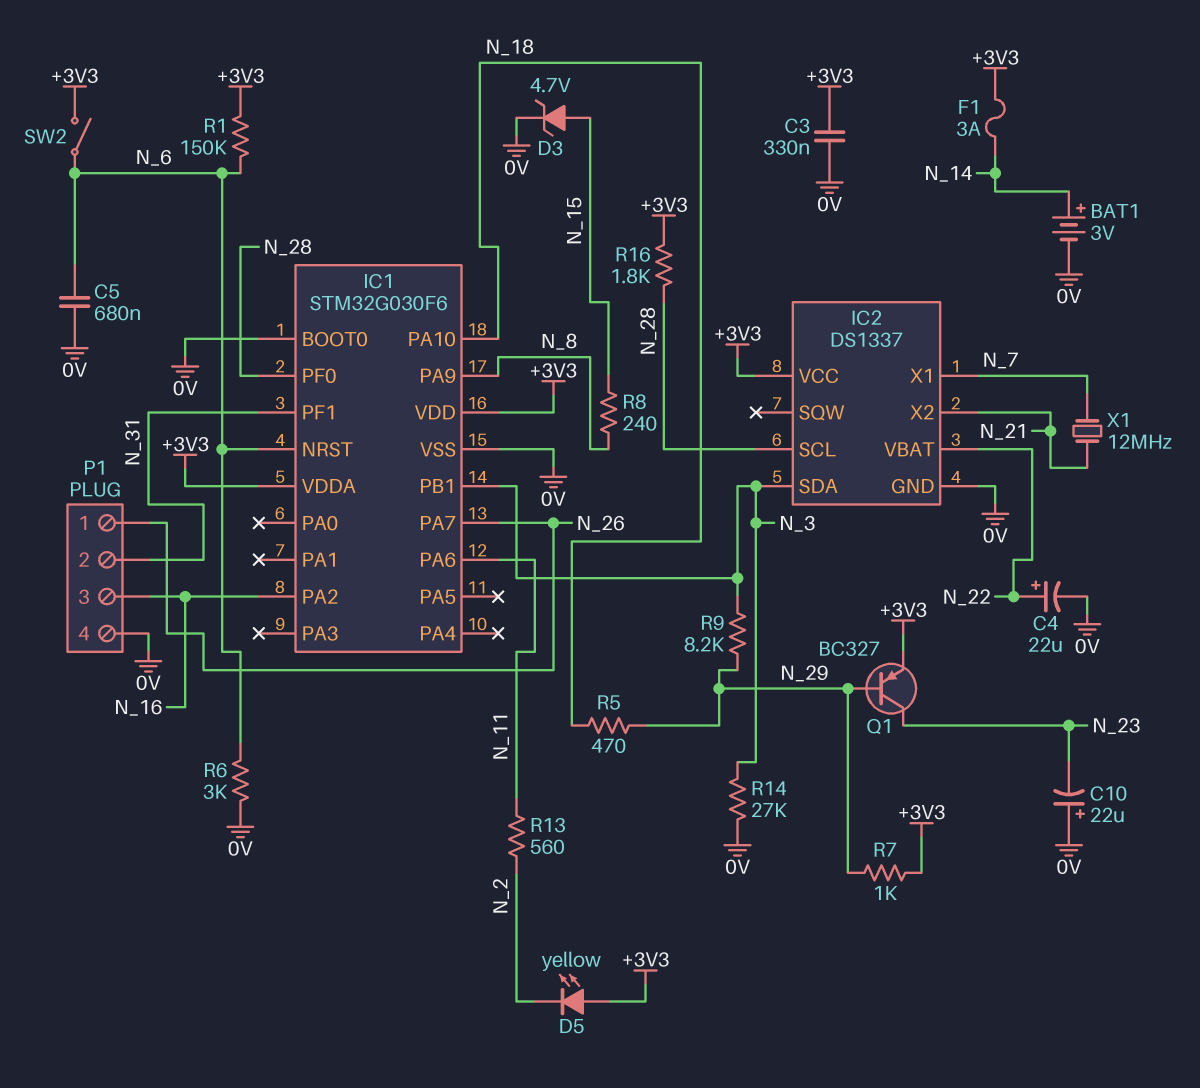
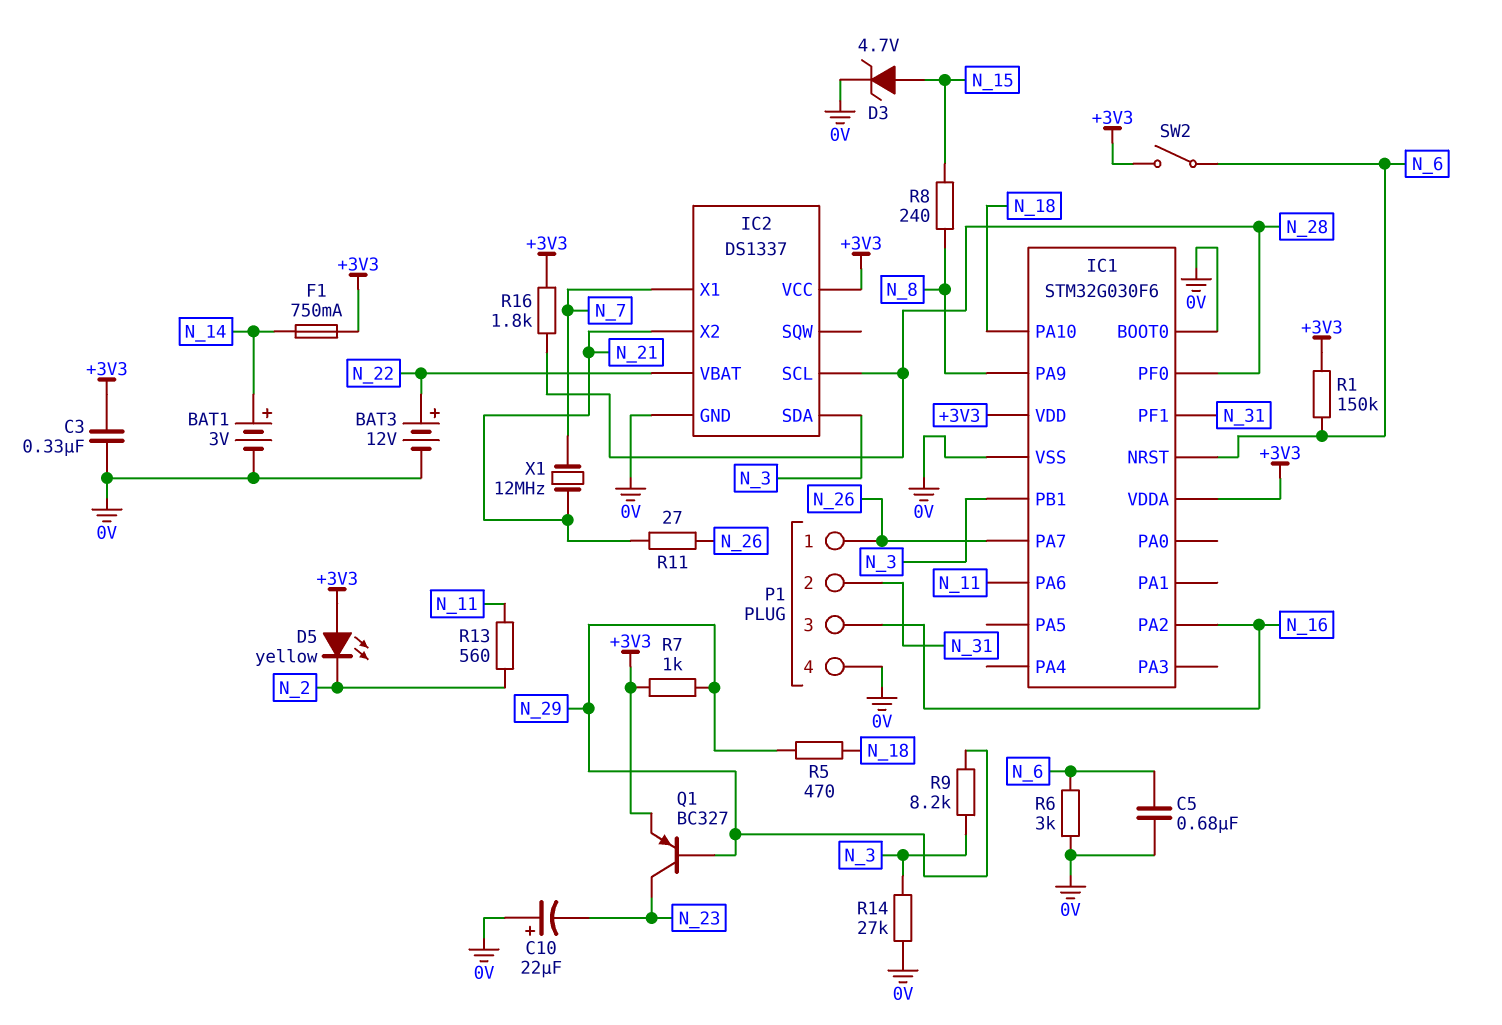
BAT3: none -> 12V (plus N_22, minus 0V)
C4: 22uF (plus N_22, minus 0V) -> none
F1: 3A (+3V3, N_14) -> 750mA (+3V3, N_14)
R11: none -> 27 (N_21, N_26)

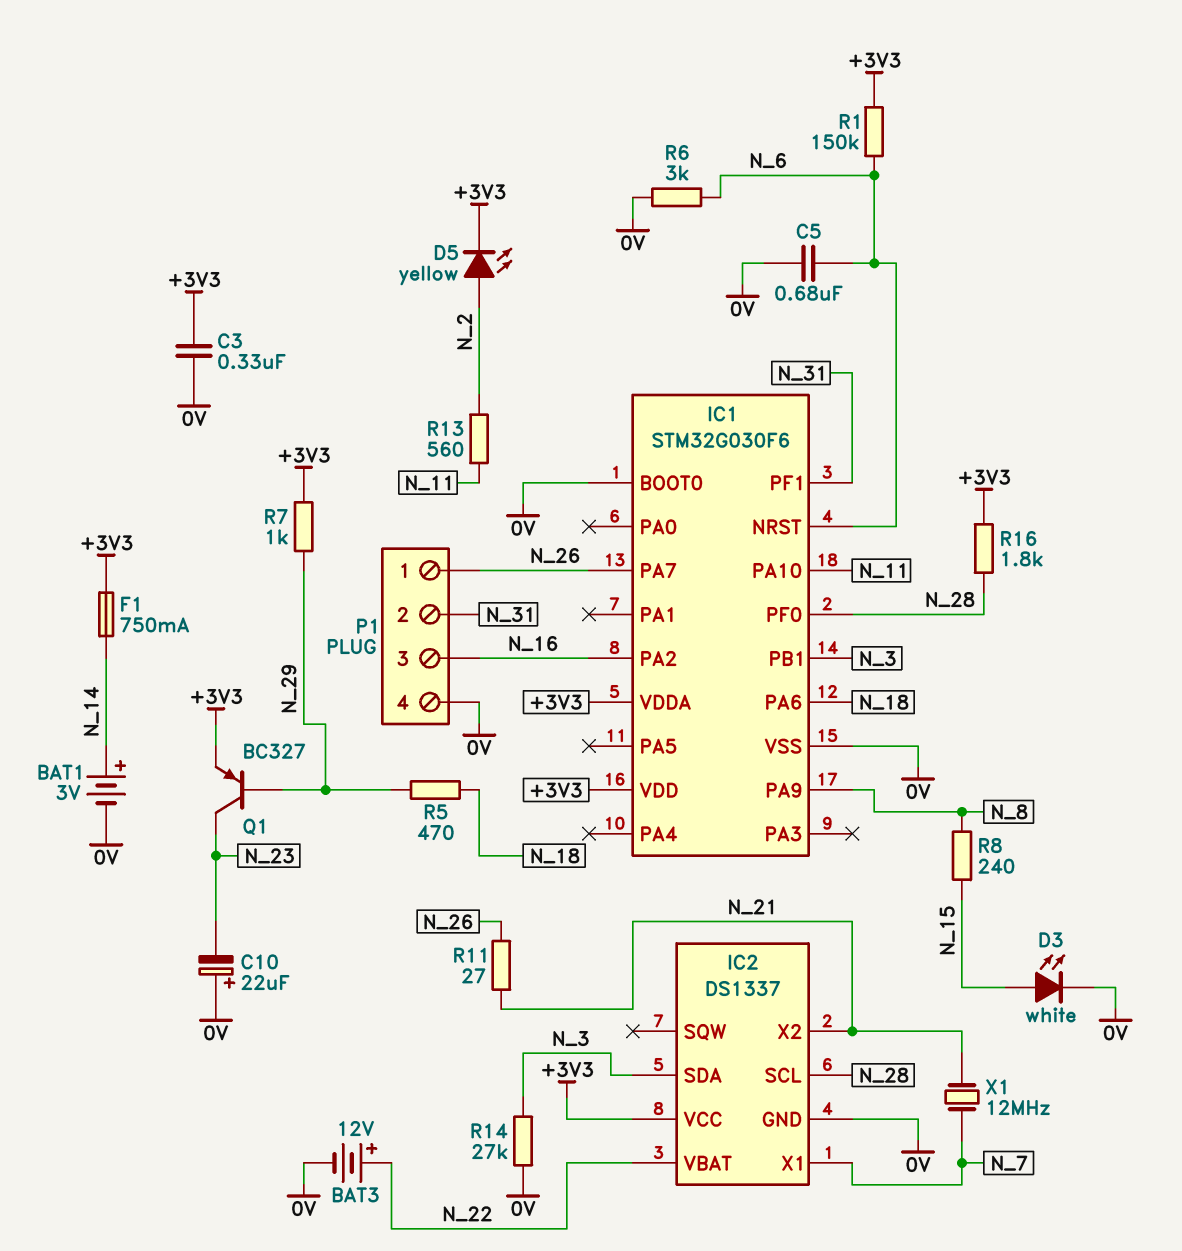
D3: zener 4.7V (A N_15, K 0V) -> LED white (A N_15, K 0V)
D5: LED yellow (A +3V3, K N_2) -> LED yellow (A N_2, K +3V3)
IC1 pin PA6: N_11 -> N_18
IC1 pin PA10: N_18 -> N_11
R9: 8.2k (N_3, N_29) -> none
SW2: switch (+3V3, N_6) -> none

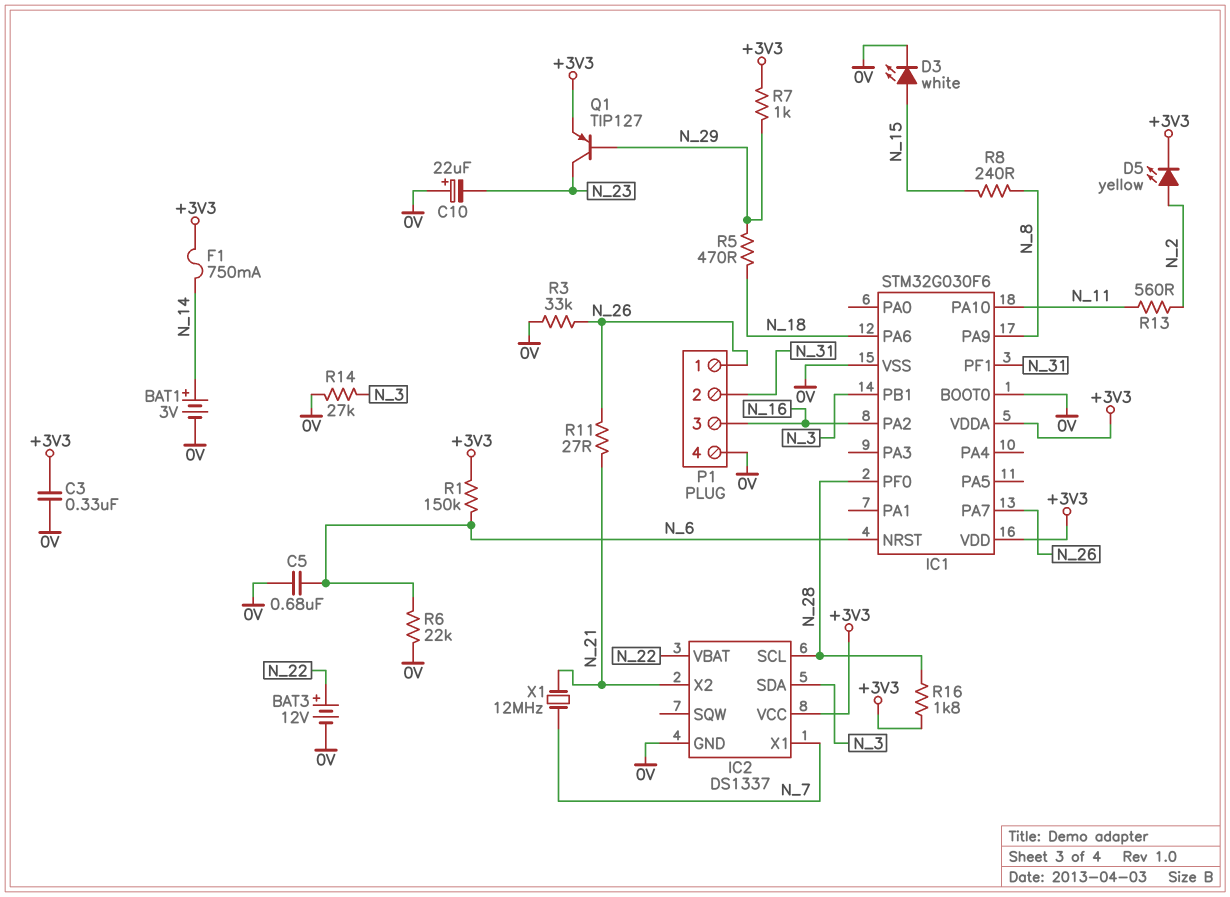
Q1: PNP BC327 (B N_29, C N_23, E +3V3) -> PNP TIP127 (B N_29, C N_23, E +3V3)
R3: none -> 33k (0V, N_26)
R6: 3k (0V, N_6) -> 22k (0V, N_6)

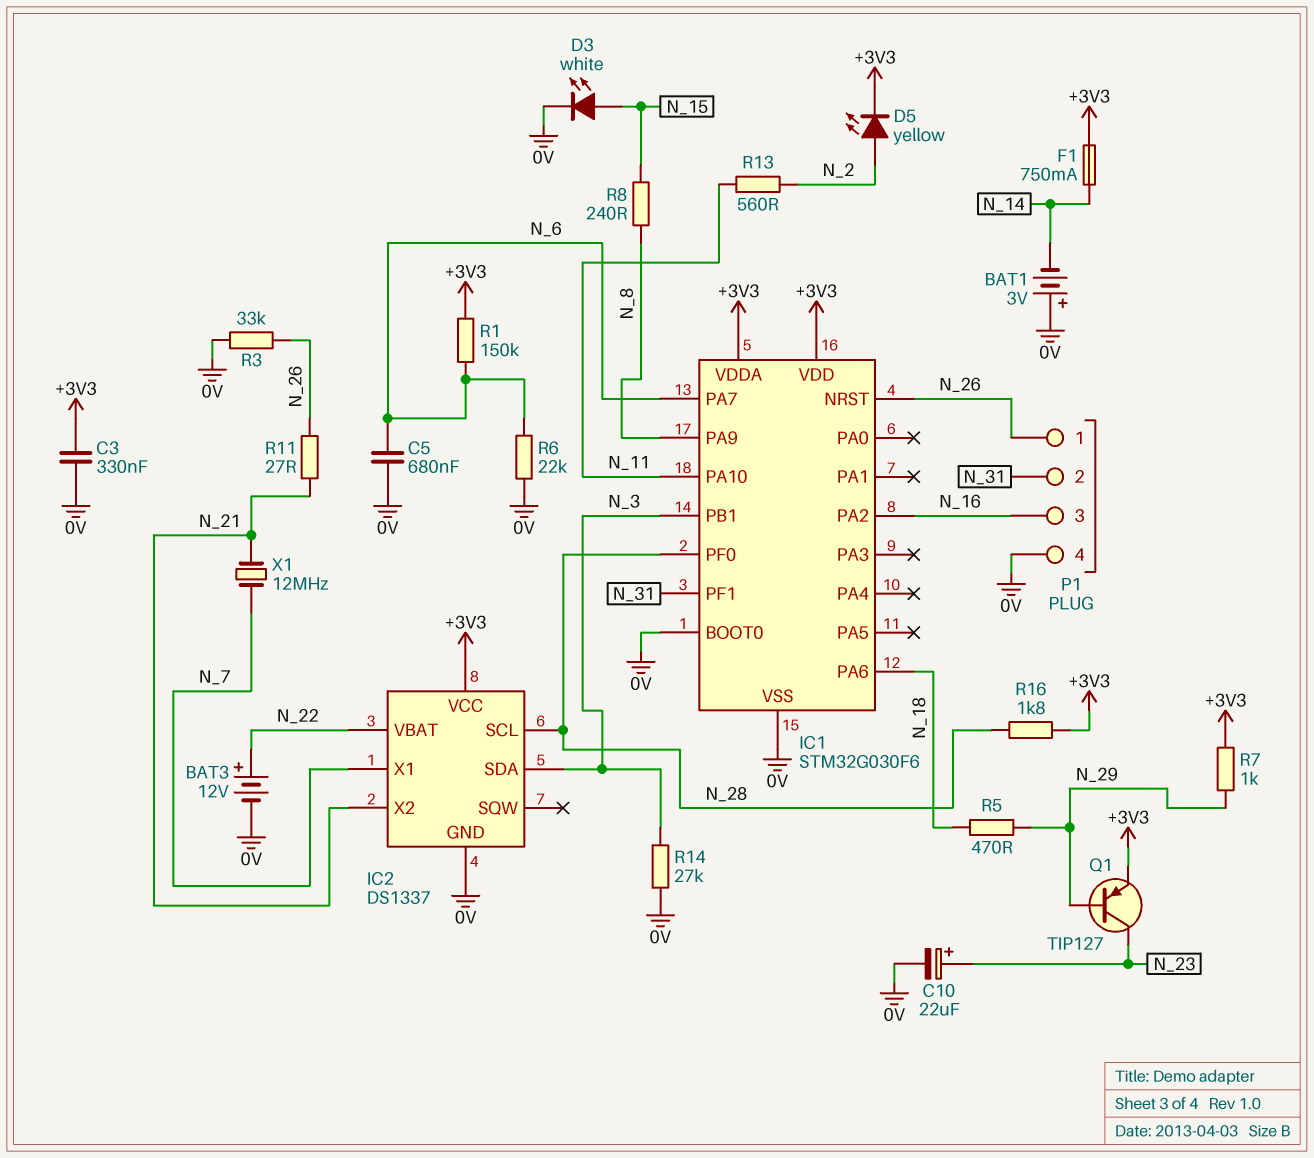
BAT1: 3V (plus N_14, minus 0V) -> 3V (plus 0V, minus N_14)
C10: 22uF (plus 0V, minus N_23) -> 22uF (plus N_23, minus 0V)
IC1 pin NRST: N_6 -> N_26
IC1 pin PA7: N_26 -> N_6

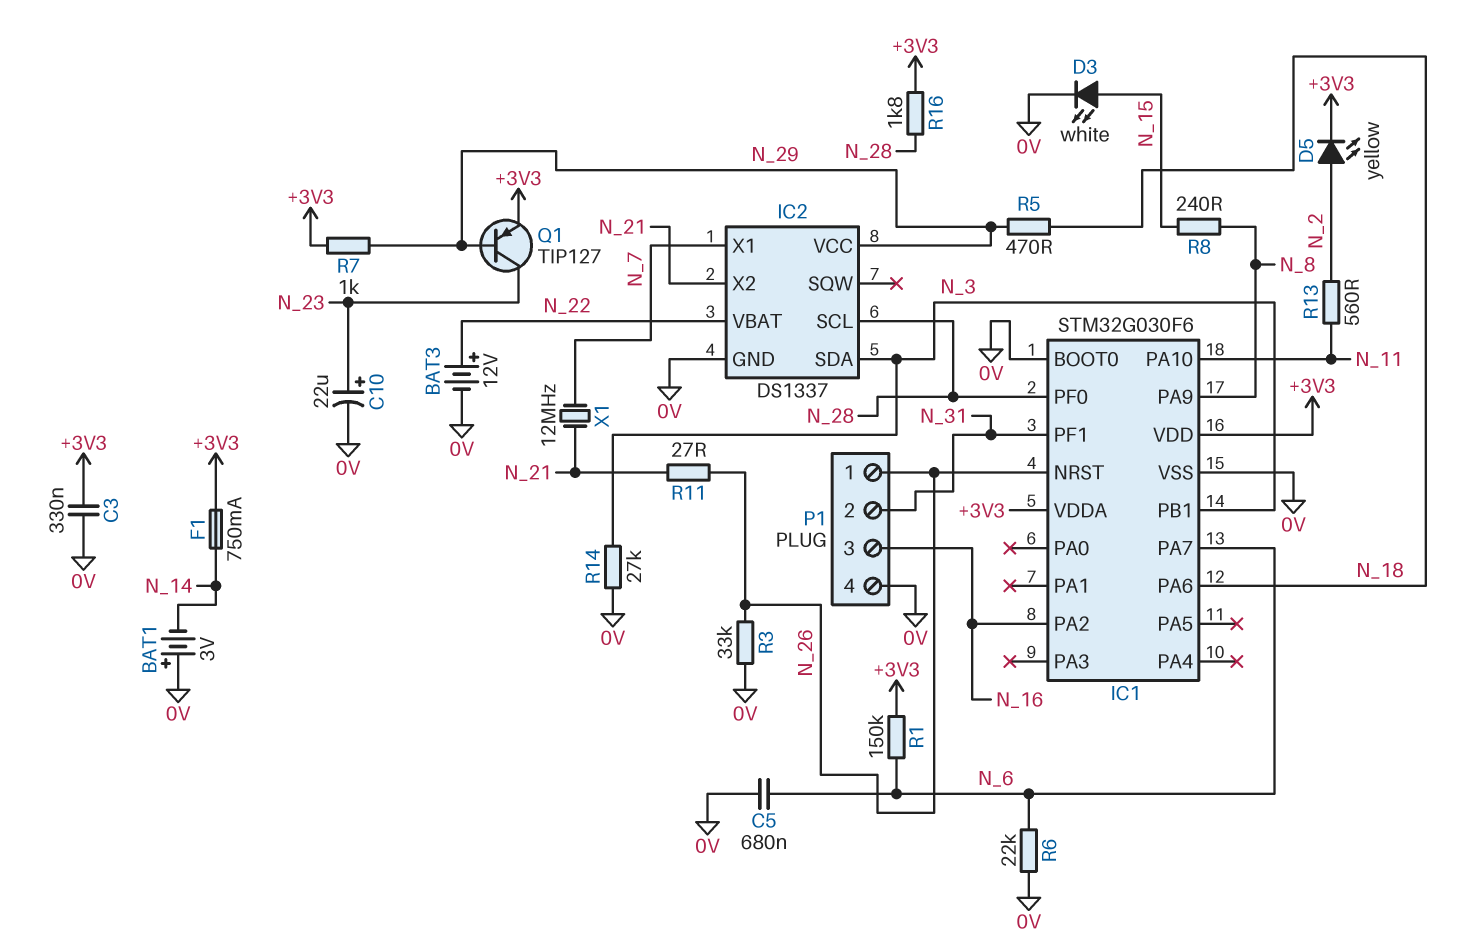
IC2 pin VCC: +3V3 -> N_29

